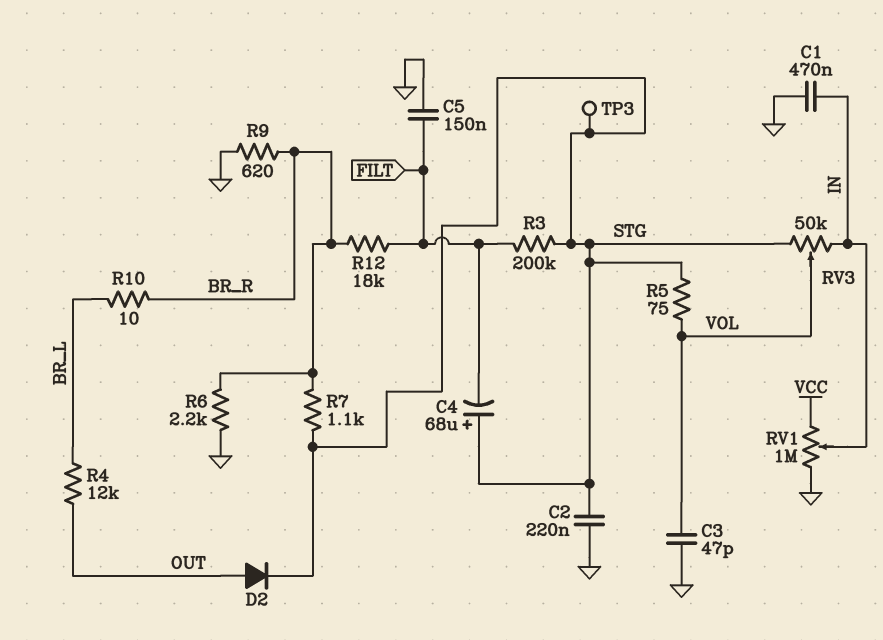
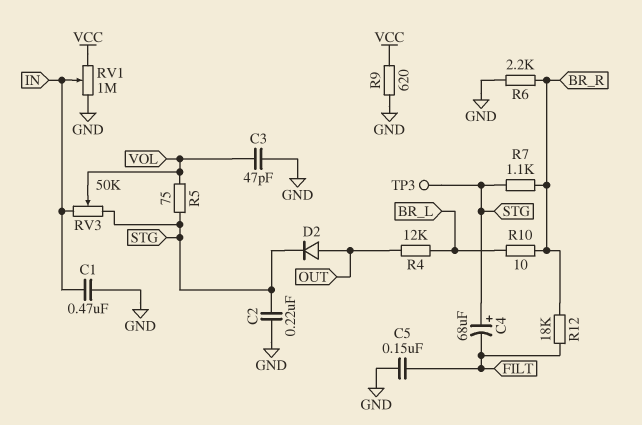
R3: 200k (FILT, STG) -> none
R9: 620 (BR_R, GND) -> 620 (GND, VCC)

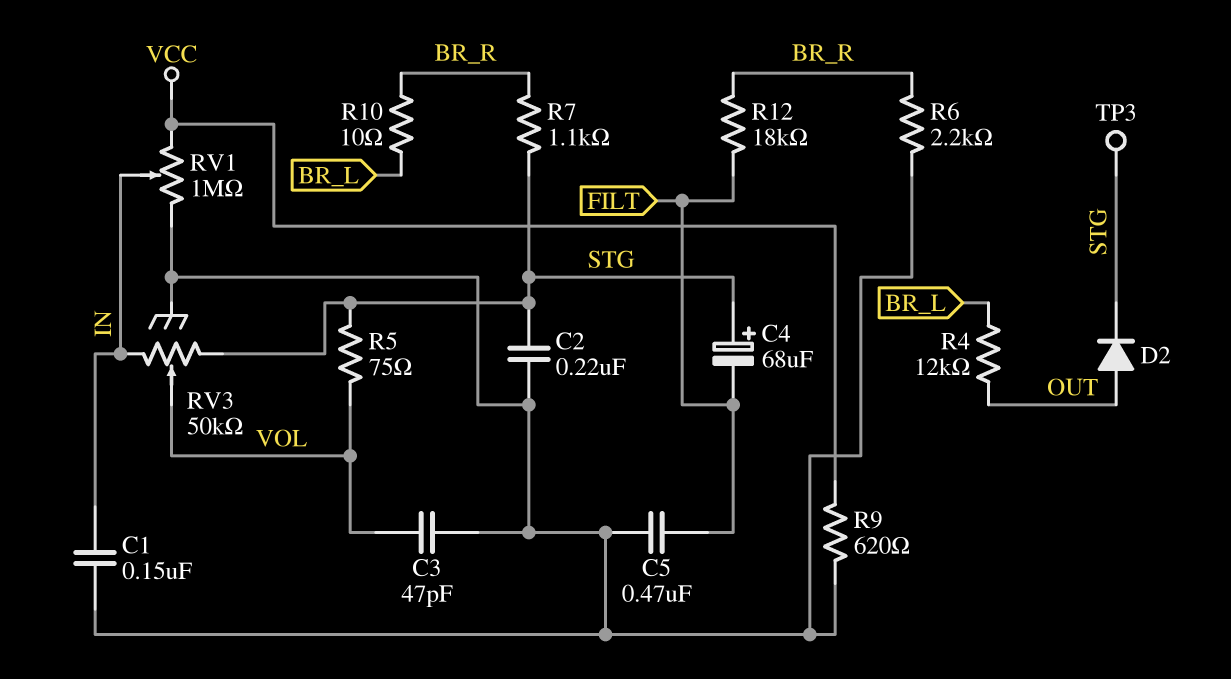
C1: 470nF (GND, IN) -> 150nF (GND, IN)
C5: 150nF (FILT, GND) -> 470nF (FILT, GND)

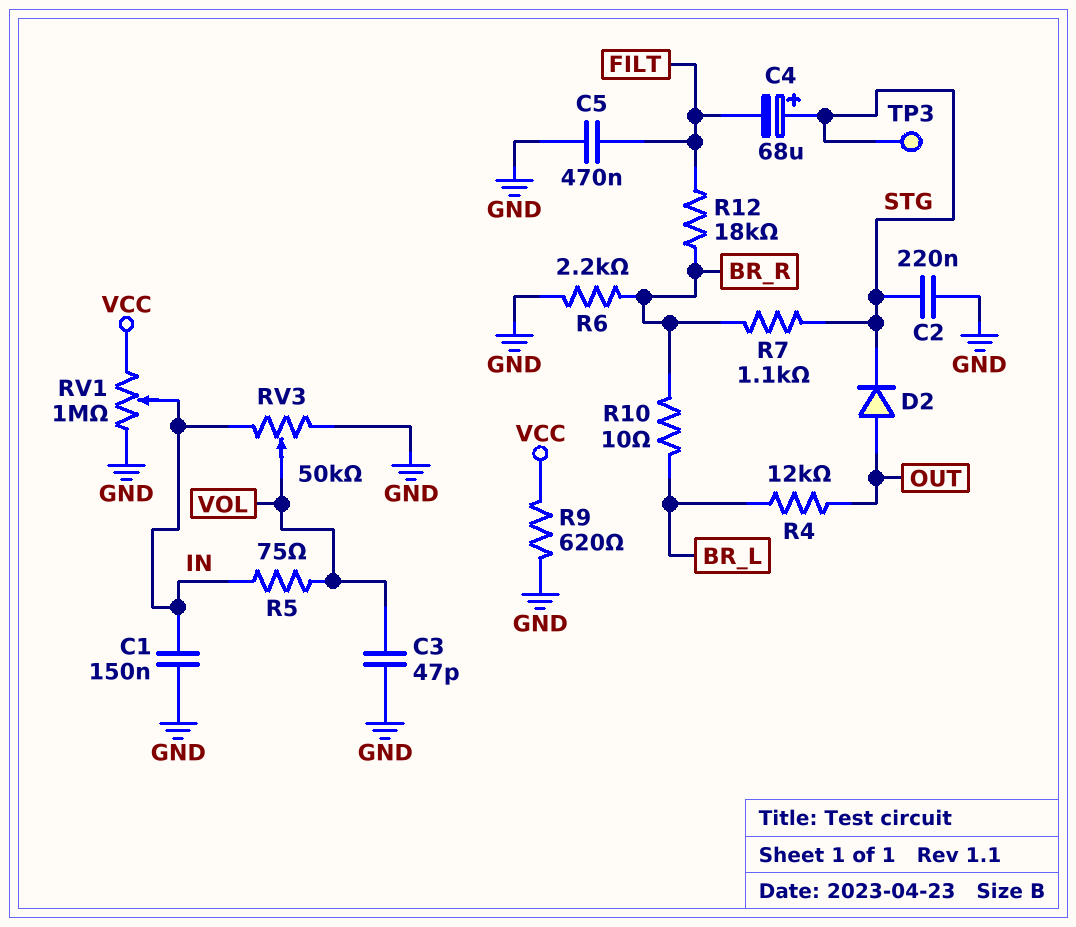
R5: 75 (STG, VOL) -> 75 (IN, VOL)
RV3: 50k (IN, STG, wiper VOL) -> 50k (GND, IN, wiper VOL)

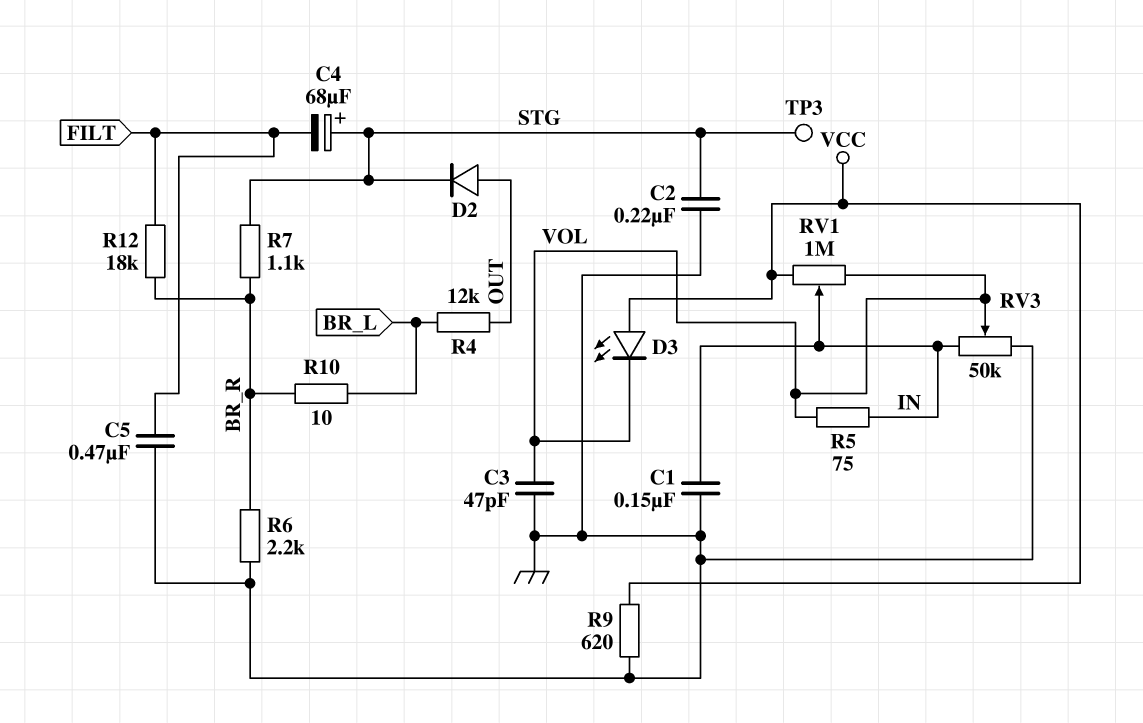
D3: none -> LED (A VCC, K VOL)
RV1: 1M (GND, VCC, wiper IN) -> 1M (VCC, VOL, wiper IN)

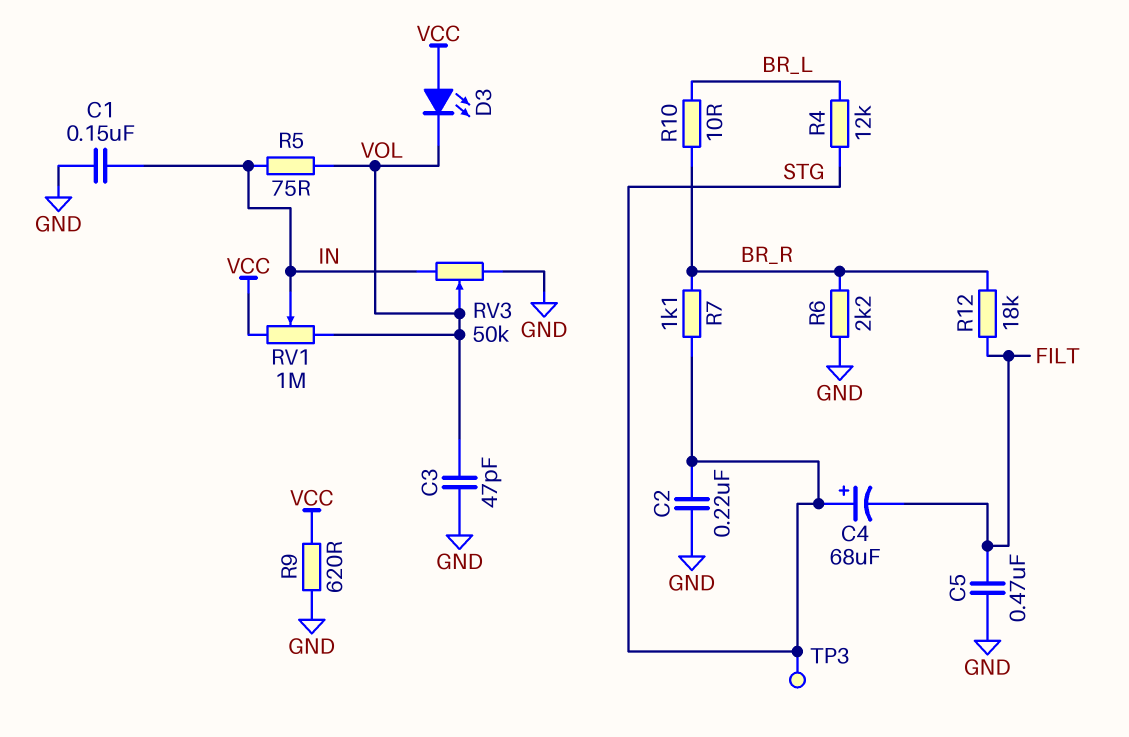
D2: diode (A OUT, K STG) -> none
R4: 12k (BR_L, OUT) -> 12k (BR_L, STG)

